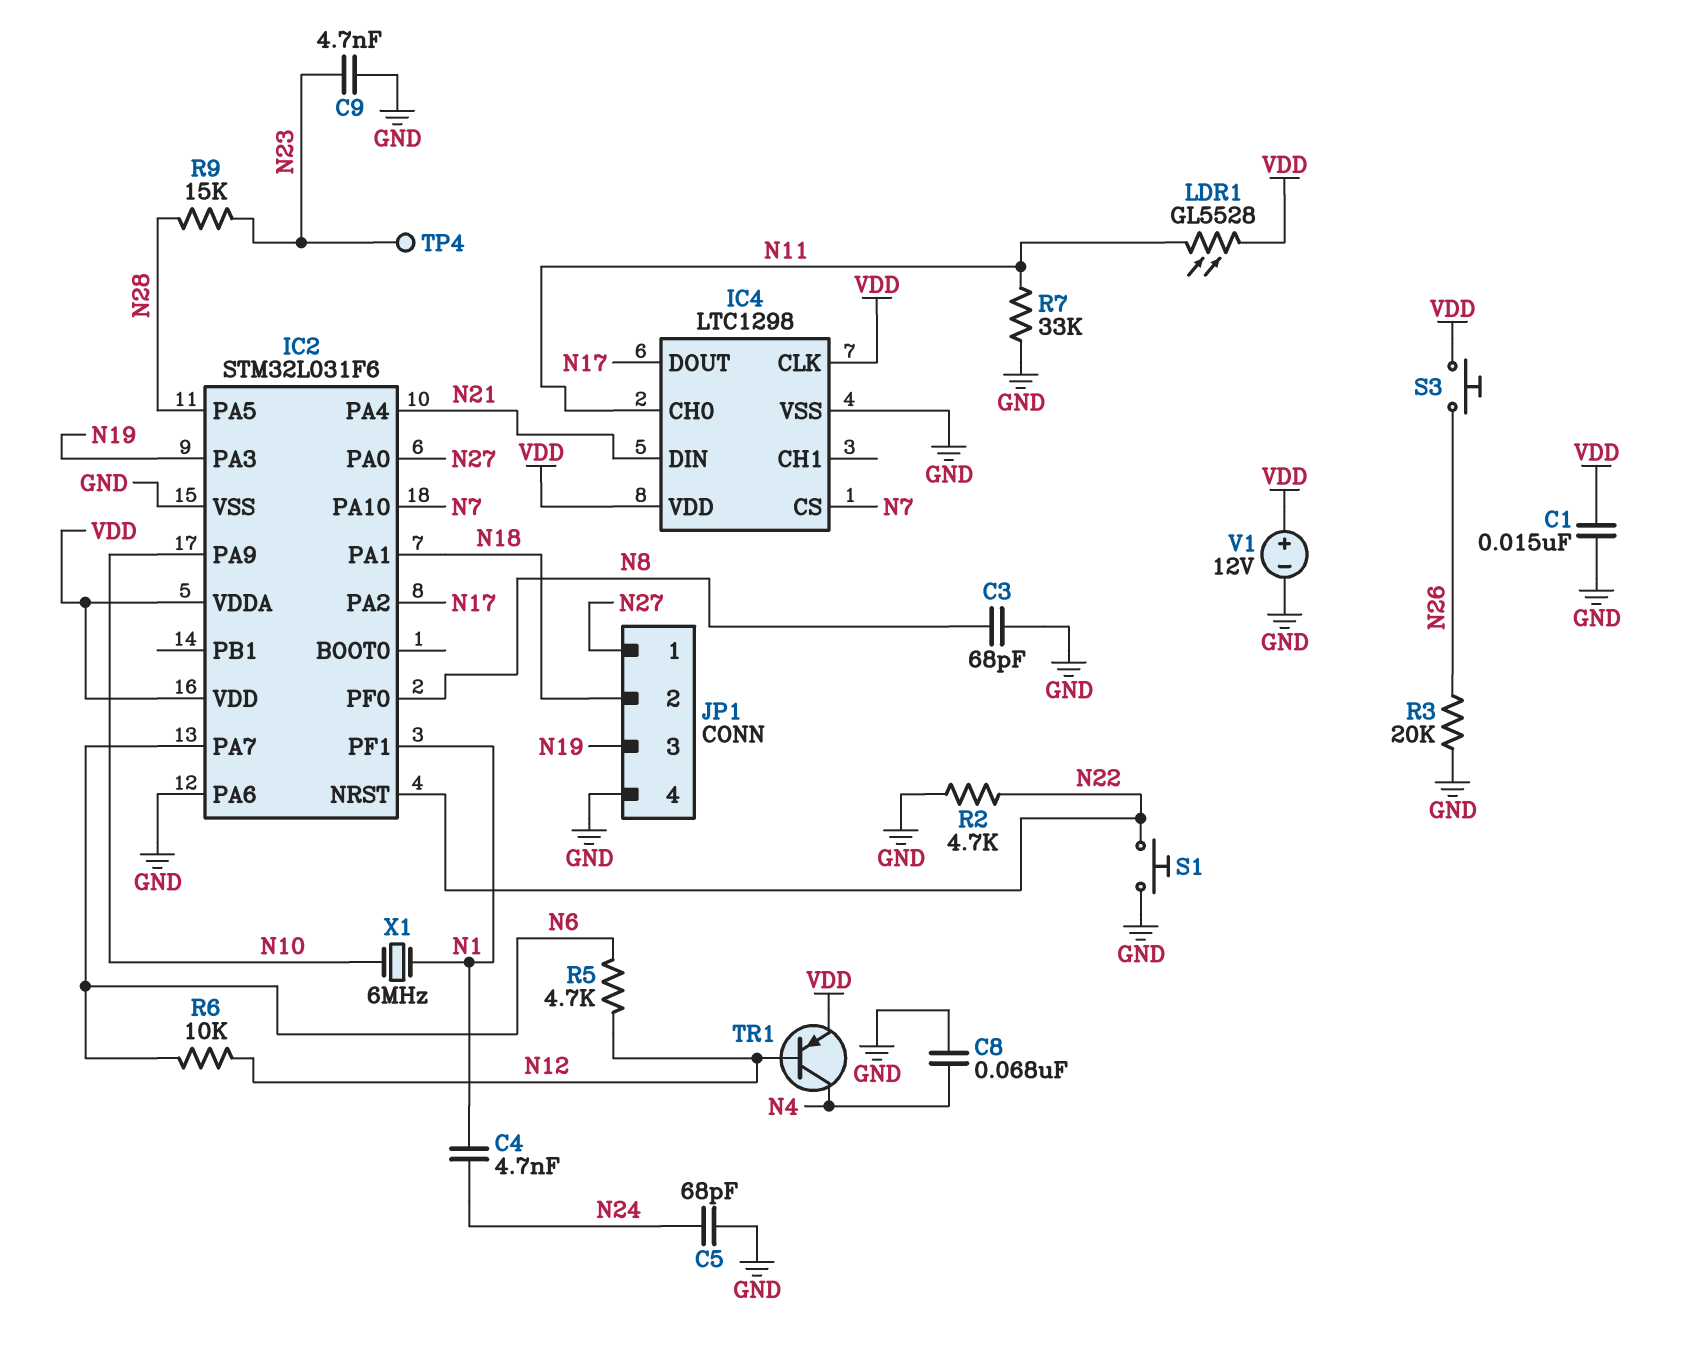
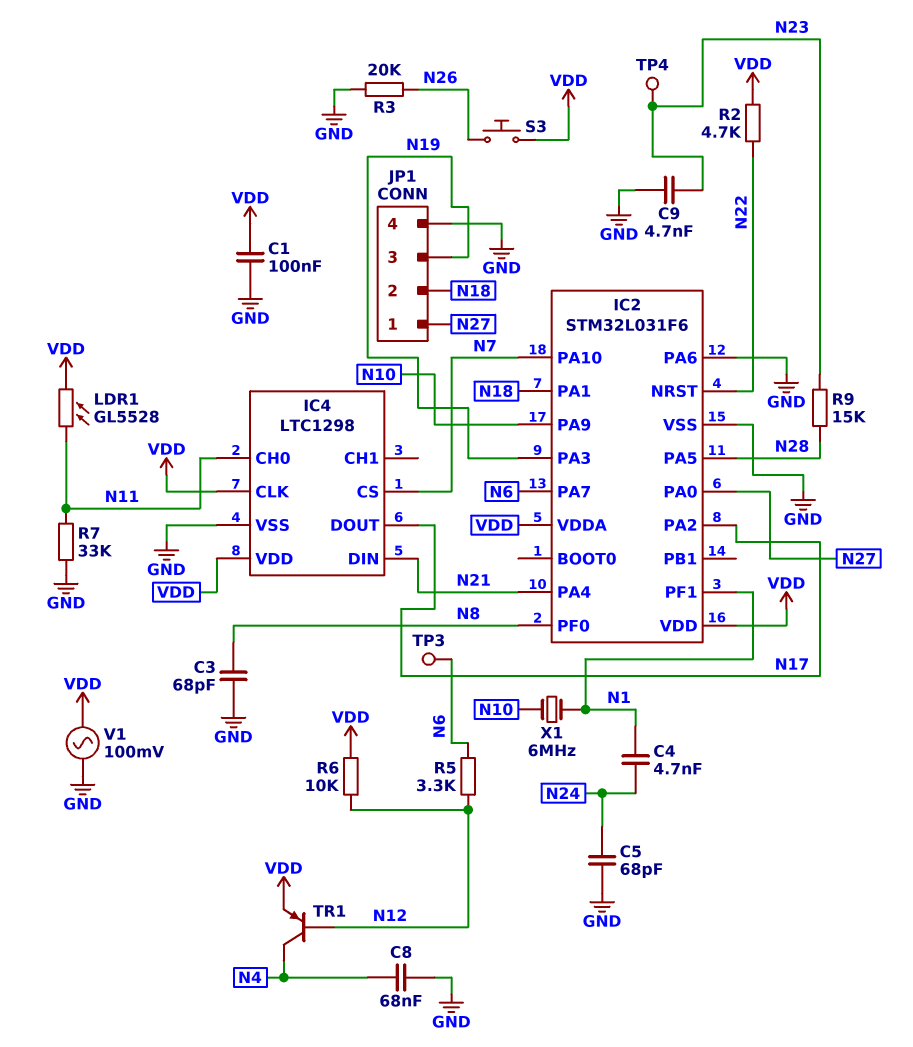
C1: 15nF (GND, VDD) -> 100nF (GND, VDD)
R2: 4.7k (GND, N22) -> 4.7k (N22, VDD)
R5: 4.7k (N6, N12) -> 3.3k (N6, N12)
R6: 10k (N6, N12) -> 10k (N12, VDD)
S1: button (GND, N22) -> none
TP3: none -> test point (N6)
V1: 12V (plus VDD, minus GND) -> AC 100mV (GND, VDD)

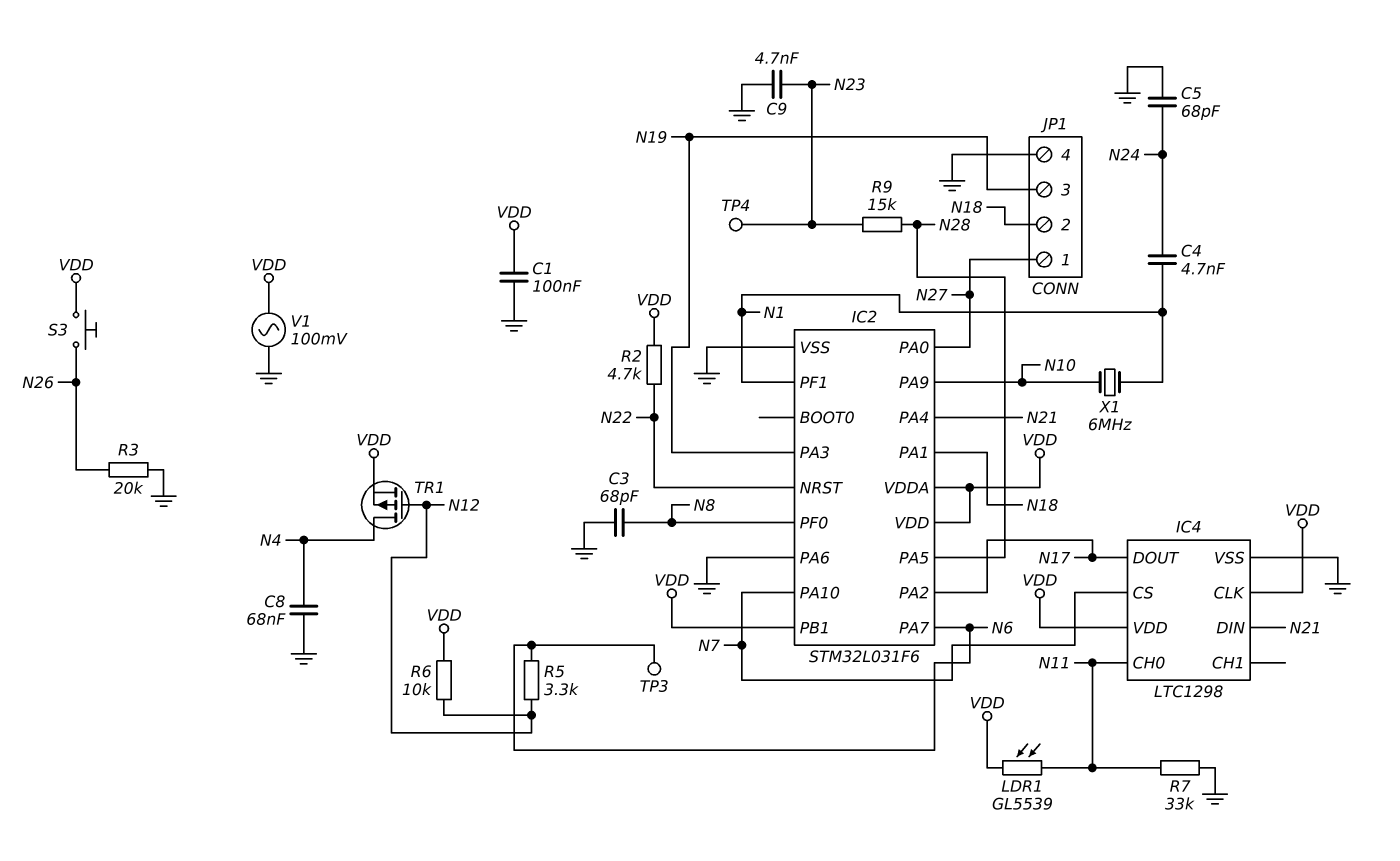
IC2 pin PB1: none -> VDD
LDR1: GL5528 (N11, VDD) -> GL5539 (N11, VDD)
TR1: PNP (B N12, C N4, E VDD) -> PMOS (G N12, D N4, S VDD)

